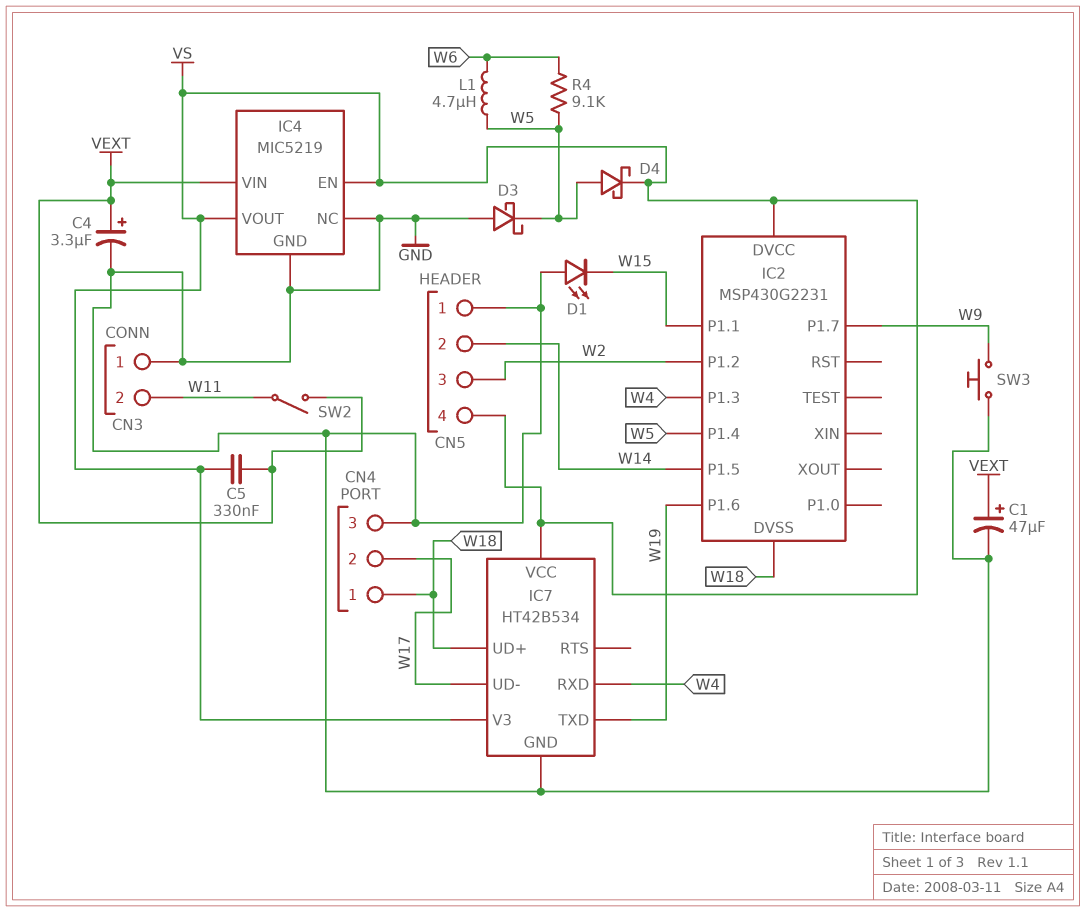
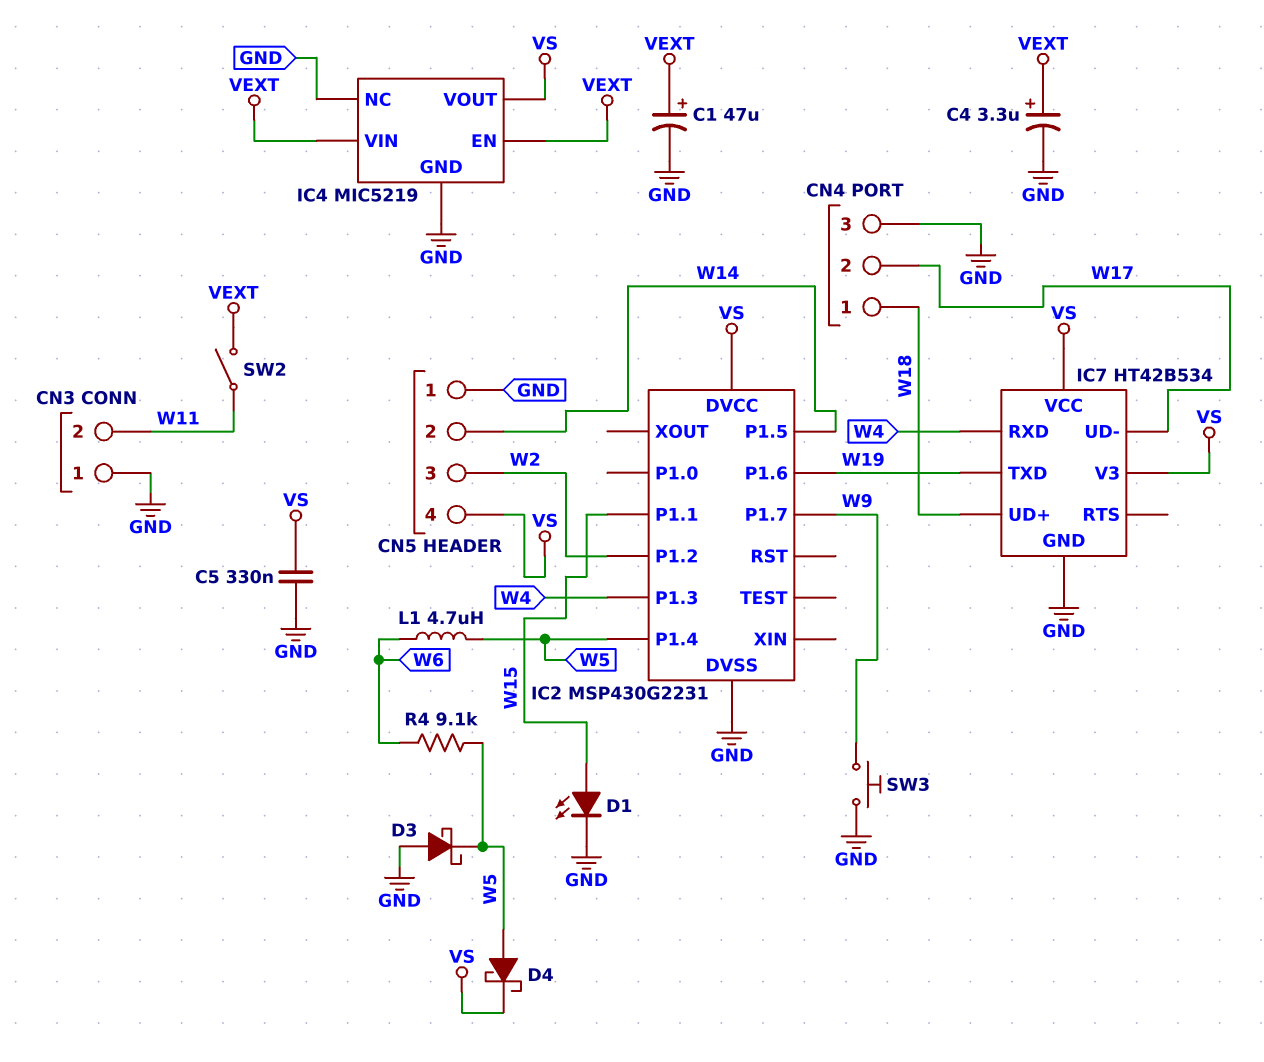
C5: 330nF (VEXT, VS) -> 330nF (GND, VS)
D1: LED (A GND, K W15) -> LED (A W15, K GND)
IC2 pin DVSS: W18 -> GND
IC4 pin EN: VS -> VEXT

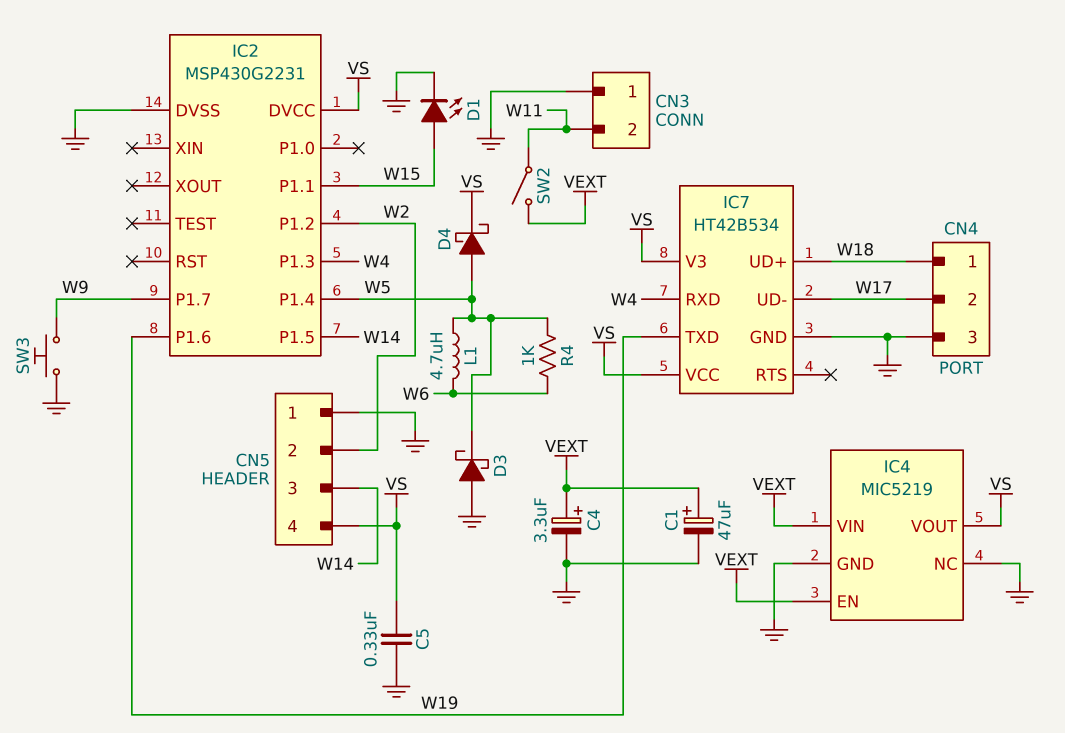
CN5 pin 2: W14 -> W2
CN5 pin 3: W2 -> W14
R4: 9.1k (W5, W6) -> 1k (W5, W6)

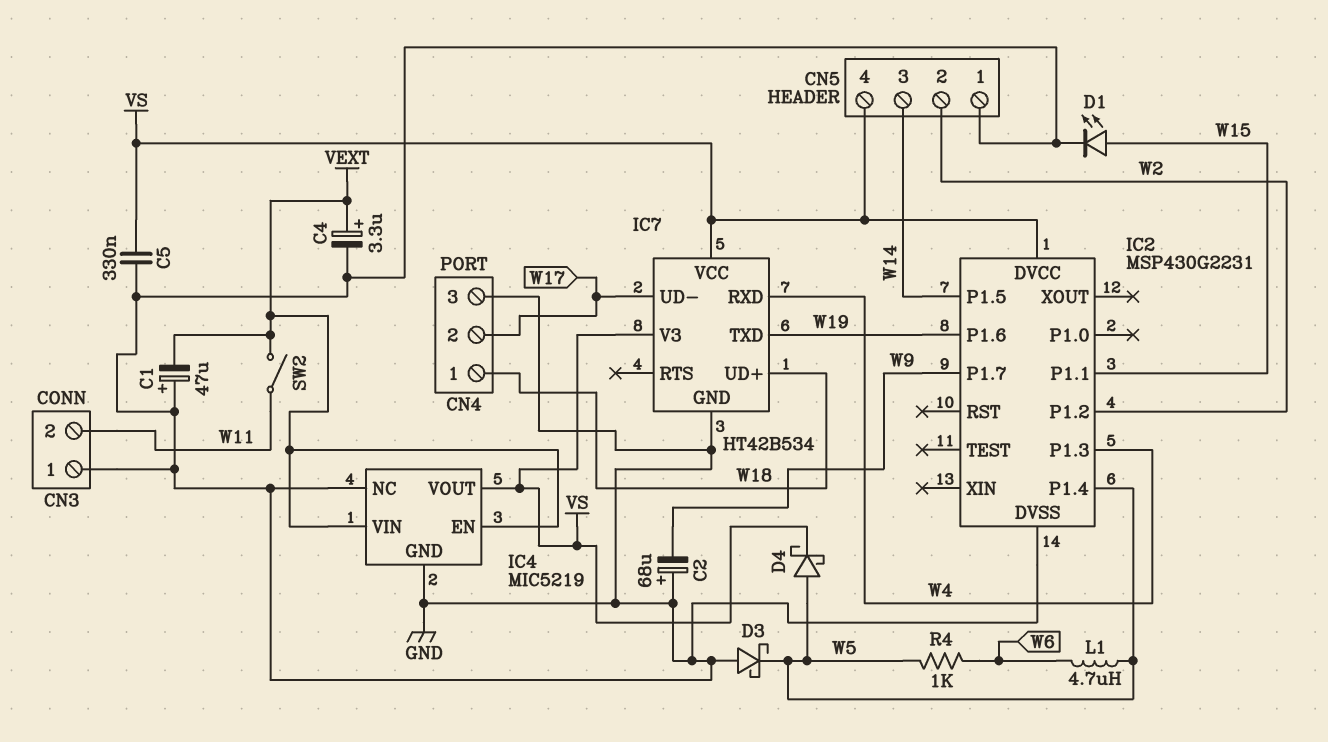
C1: 47uF (plus VEXT, minus GND) -> 47uF (plus GND, minus VEXT)
C2: none -> 68uF (plus GND, minus W9)
SW3: button (GND, W9) -> none

